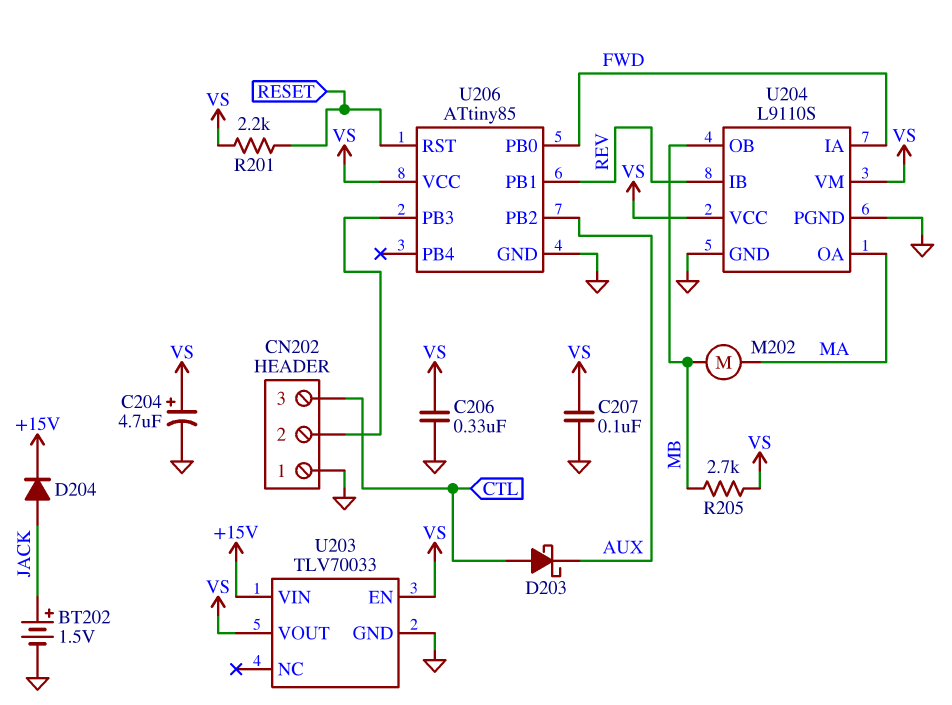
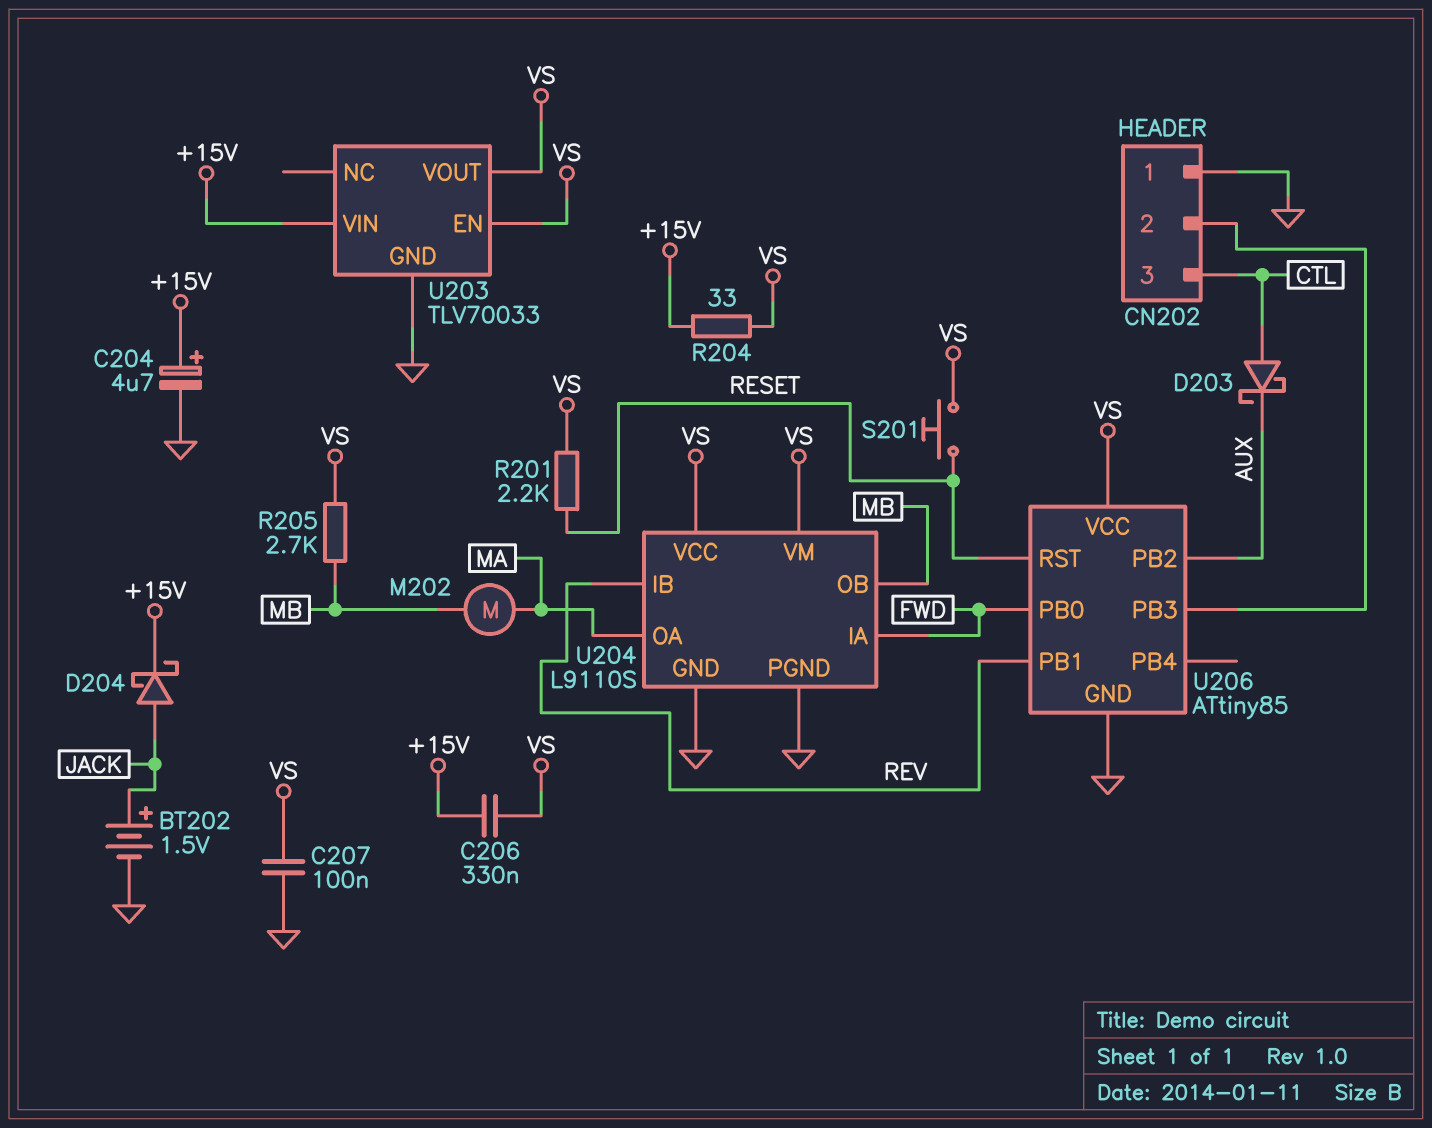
C204: 4.7uF (plus VS, minus GND) -> 4.7uF (plus +15V, minus GND)
C206: 330nF (GND, VS) -> 330nF (+15V, VS)
D204: diode (A JACK, K +15V) -> schottky (A JACK, K +15V)
R204: none -> 33 (+15V, VS)
S201: none -> button (RESET, VS)

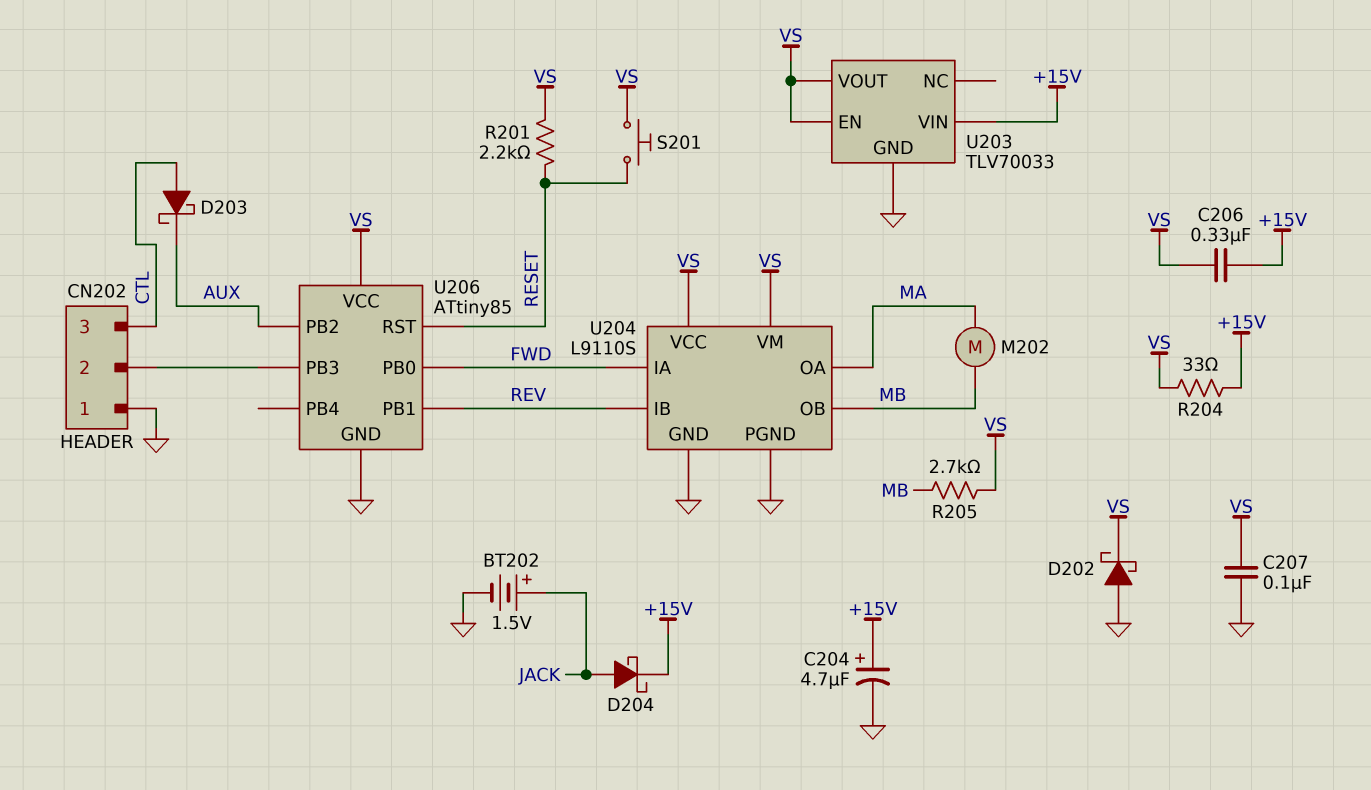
D202: none -> schottky (A GND, K VS)

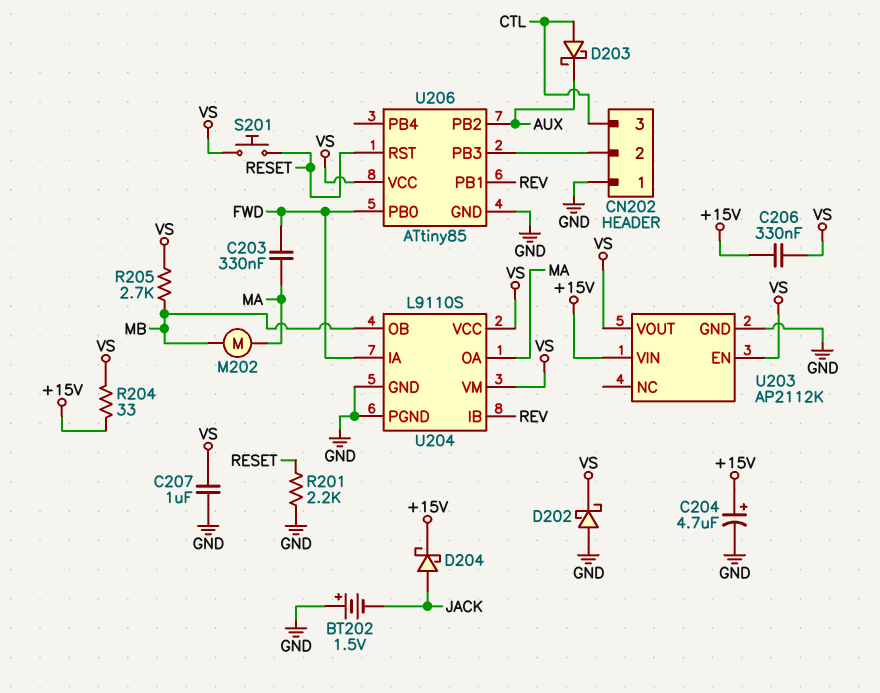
BT202: 1.5V (plus JACK, minus GND) -> 1.5V (plus GND, minus JACK)
C203: none -> 330nF (FWD, MA)
C207: 100nF (GND, VS) -> 1uF (GND, VS)
R201: 2.2k (RESET, VS) -> 2.2k (GND, RESET)
U203: TLV70033 -> AP2112K

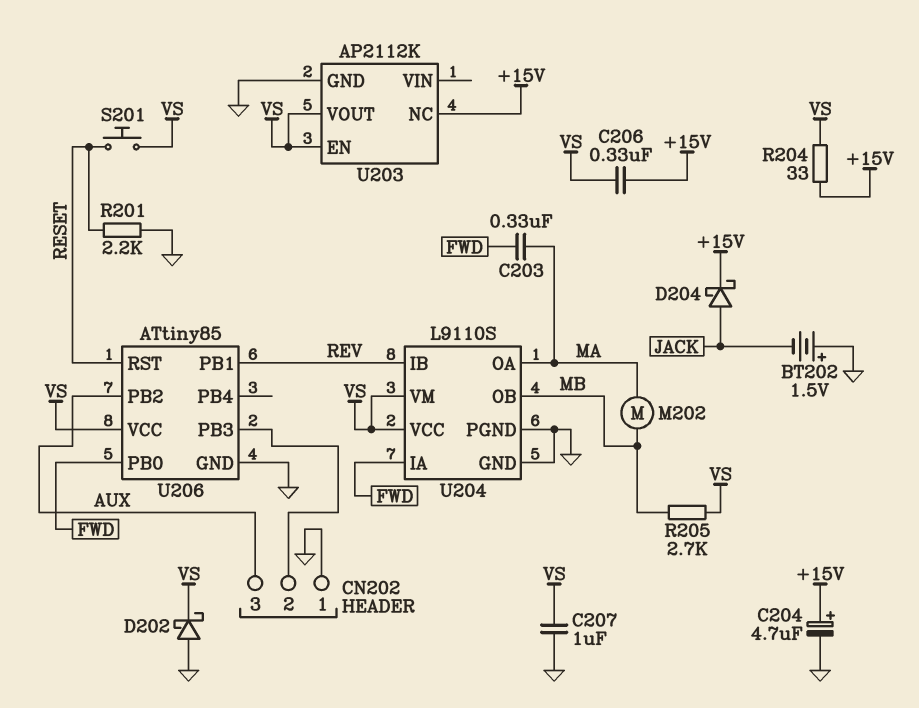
CN202 pin 3: CTL -> AUX
D203: schottky (A CTL, K AUX) -> none
U203 pin NC: none -> +15V
U203 pin VIN: +15V -> none

